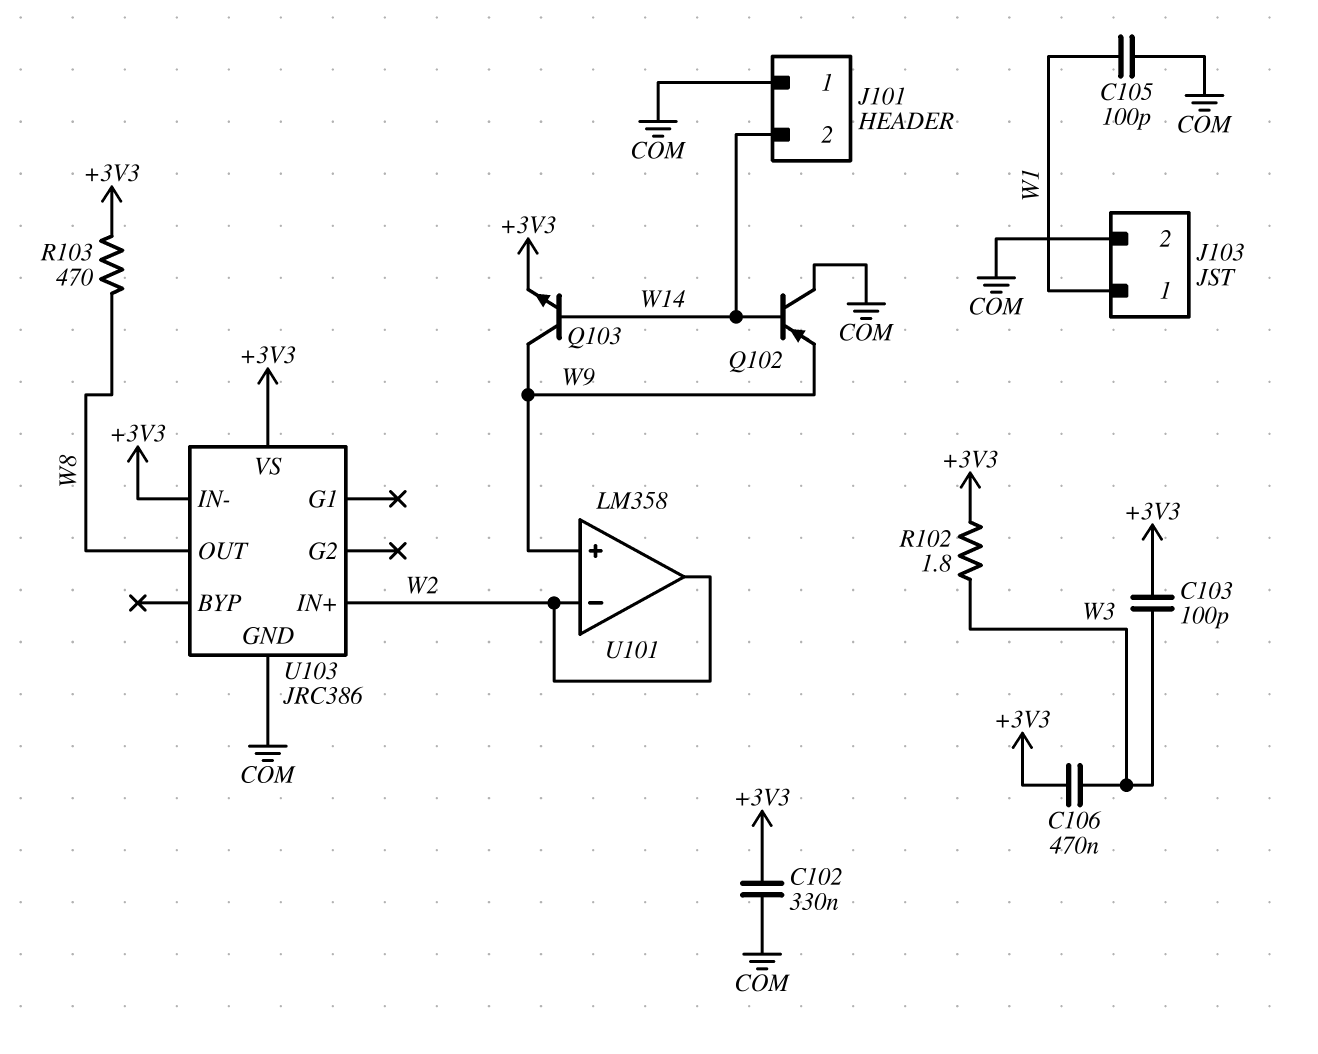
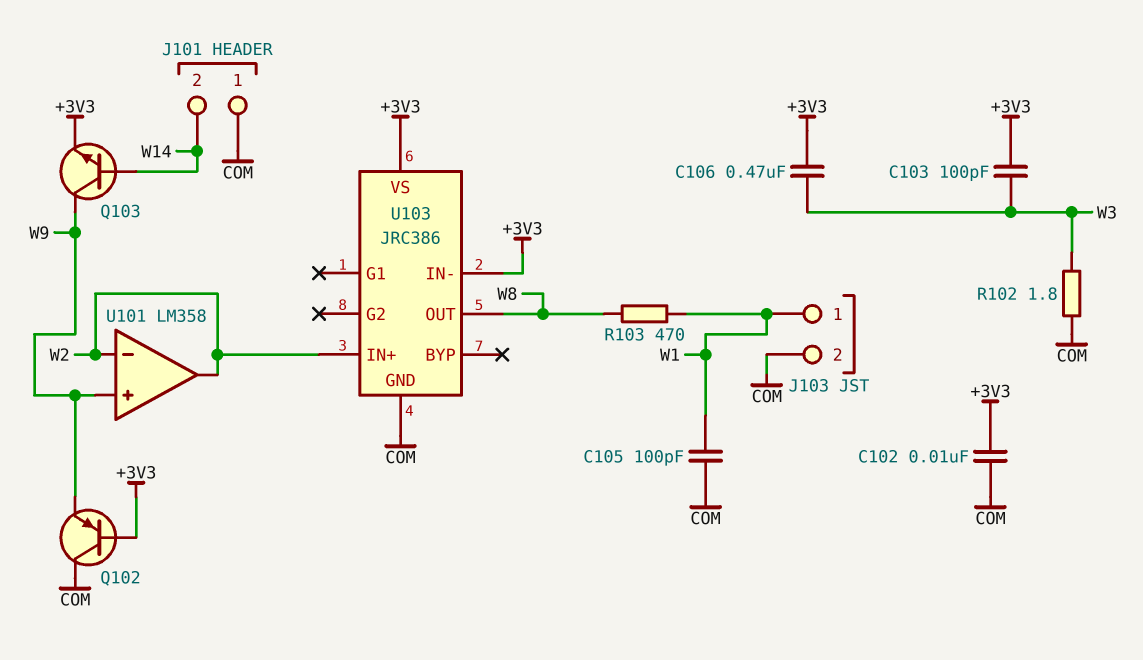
C102: 330nF (+3V3, COM) -> 10nF (+3V3, COM)
Q102: PNP (B W14, C COM, E W9) -> PNP (B +3V3, C COM, E W9)
R102: 1.8 (+3V3, W3) -> 1.8 (COM, W3)
R103: 470 (+3V3, W8) -> 470 (W1, W8)

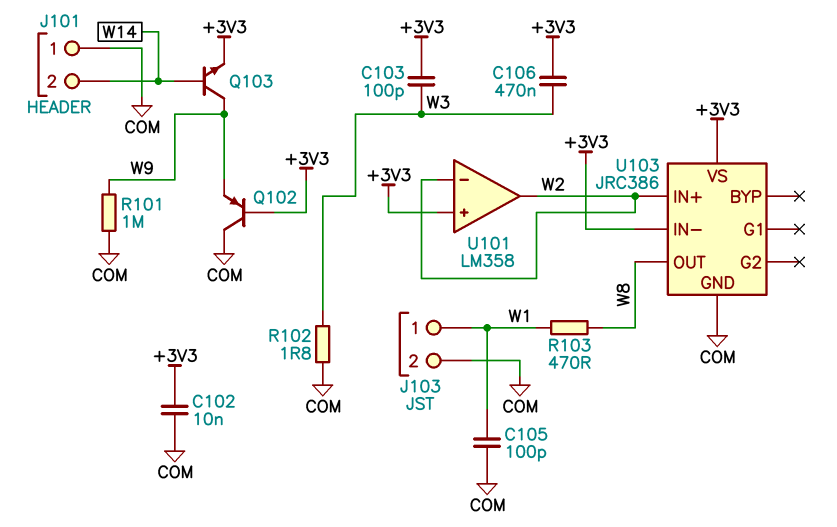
R101: none -> 1M (COM, W9)
U101 pin in+: W9 -> +3V3

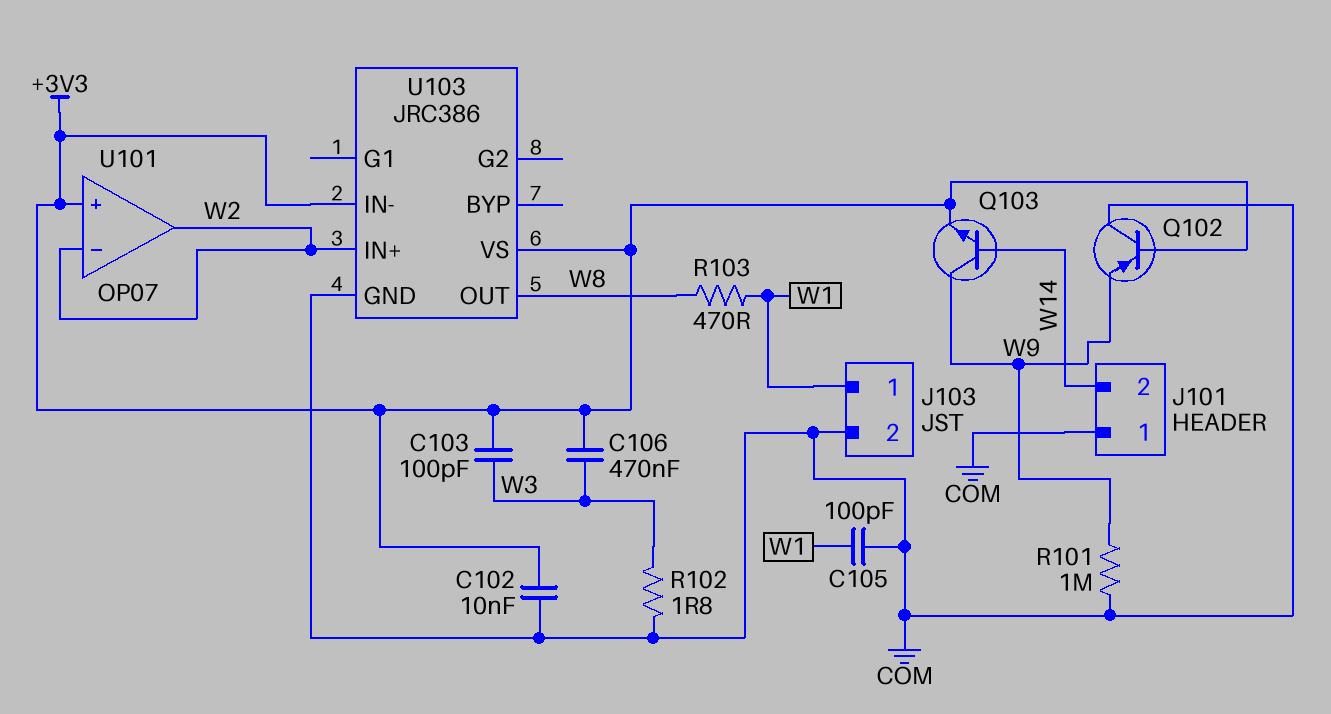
U101: LM358 -> OP07

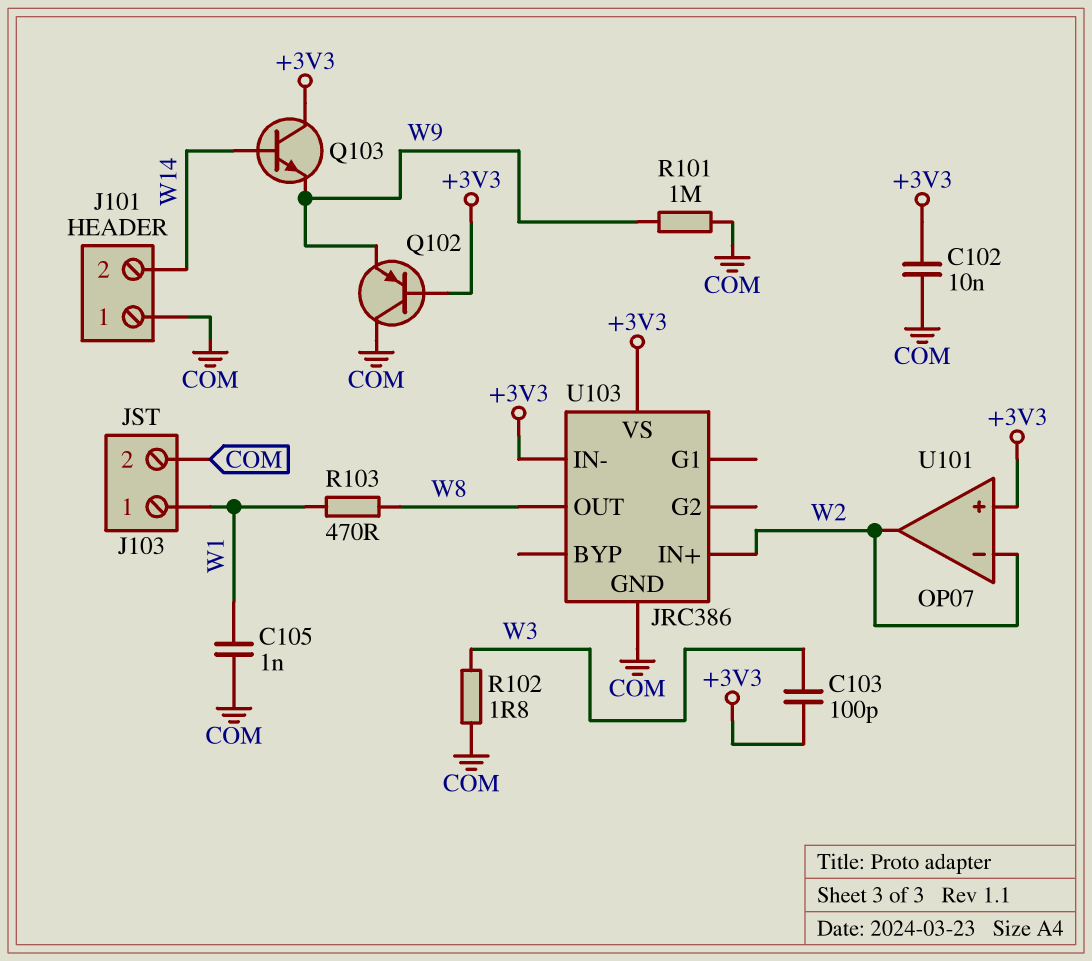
C105: 100pF (COM, W1) -> 1nF (COM, W1)
C106: 470nF (+3V3, W3) -> none
Q103: NPN (B W14, C W9, E +3V3) -> NPN (B W14, C +3V3, E W9)

